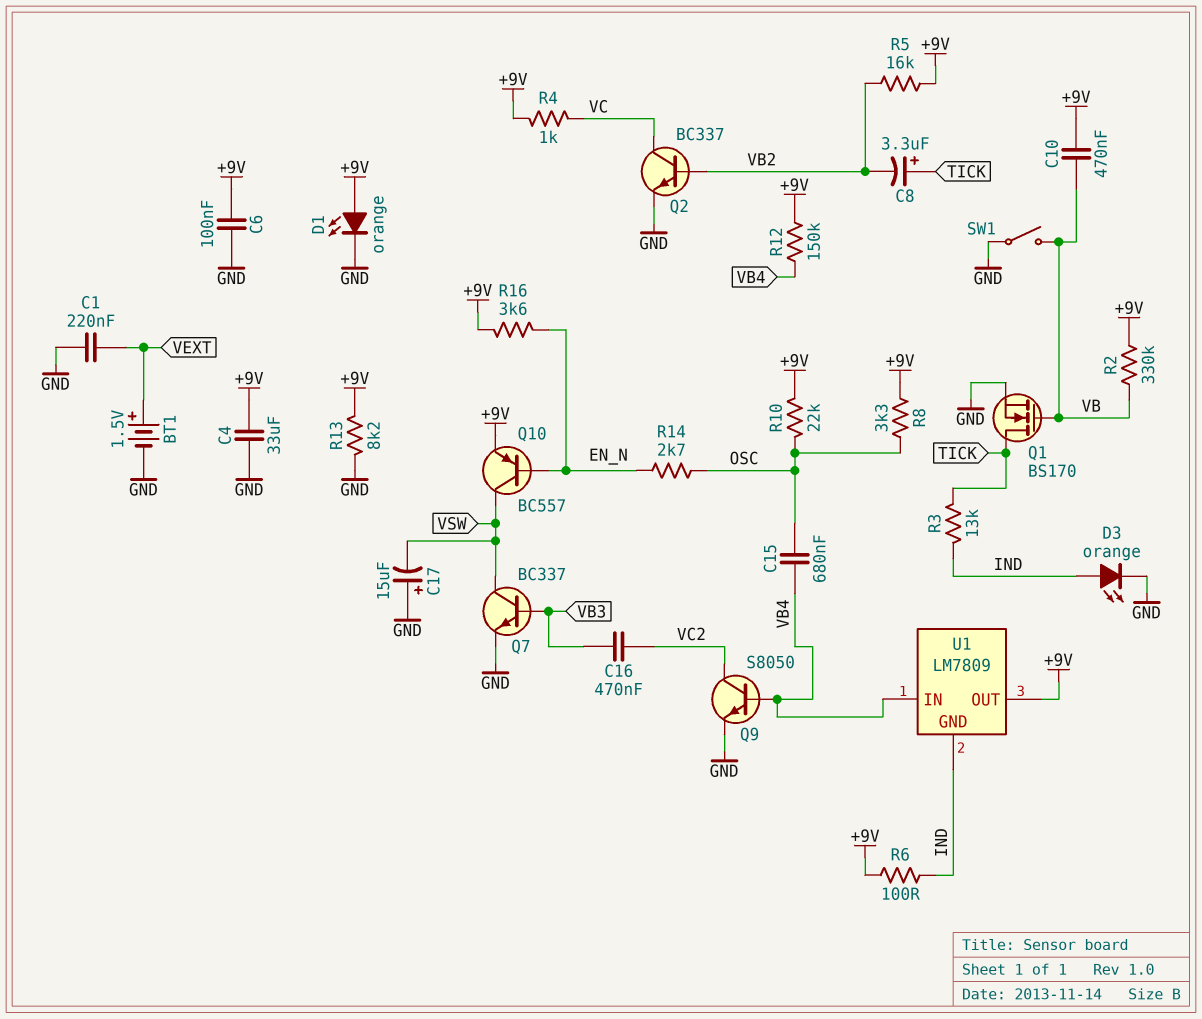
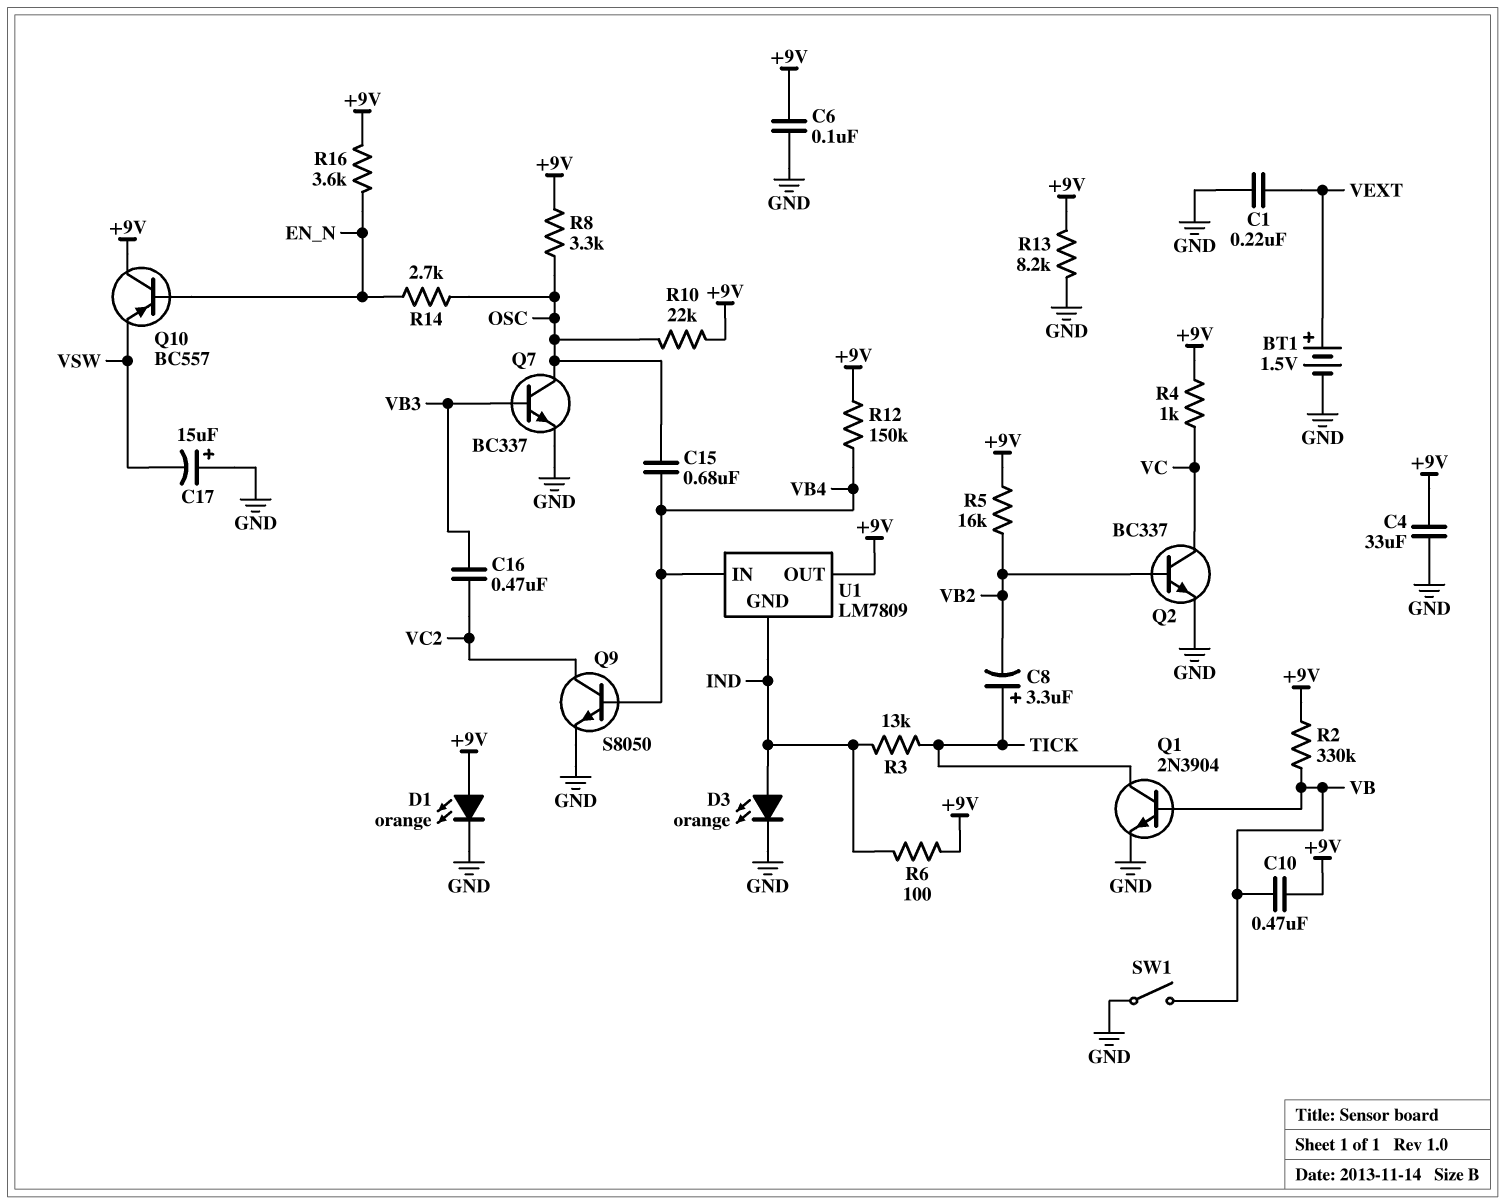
Q1: NMOS BS170 (G VB, D TICK, S GND) -> NPN 2N3904 (B VB, C TICK, E GND)
Q7: NPN BC337 (B VB3, C VSW, E GND) -> NPN BC337 (B VB3, C OSC, E GND)
Q10: PNP BC557 (B EN_N, C VSW, E +9V) -> PNP BC557 (B EN_N, C +9V, E VSW)

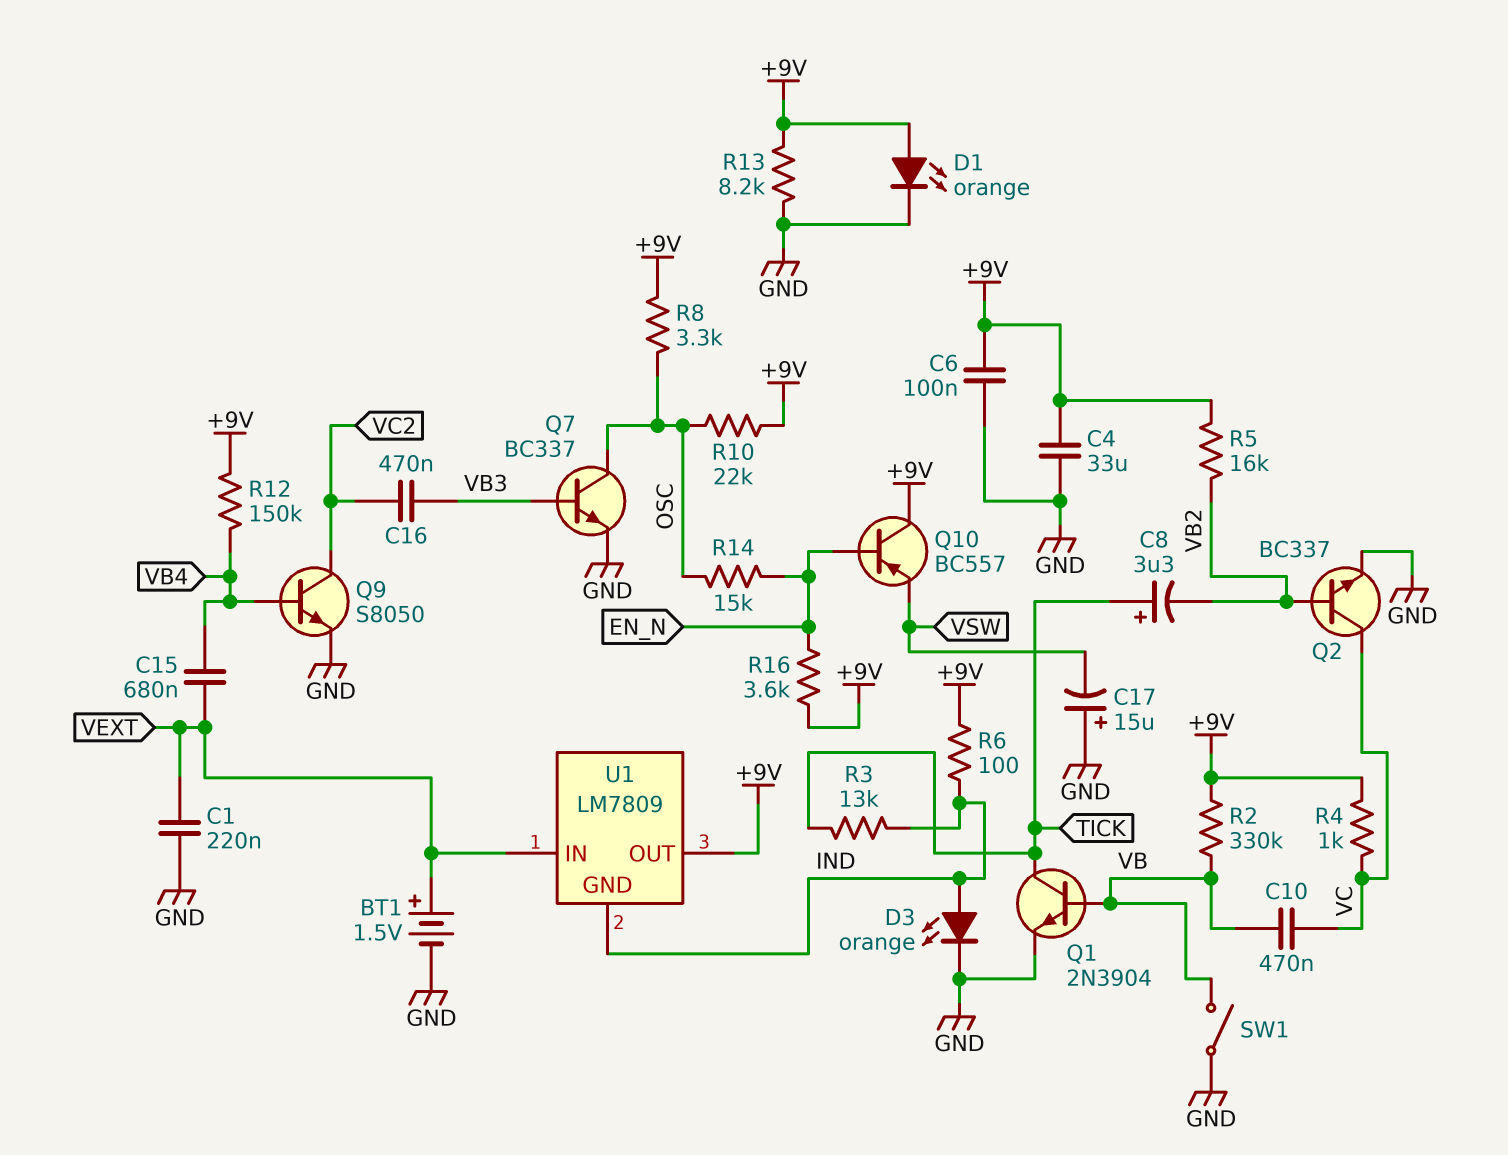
C10: 470nF (+9V, VB) -> 470nF (VB, VC)
C15: 680nF (OSC, VB4) -> 680nF (VB4, VEXT)
R14: 2.7k (EN_N, OSC) -> 15k (EN_N, OSC)
U1 pin IN: VB4 -> VEXT

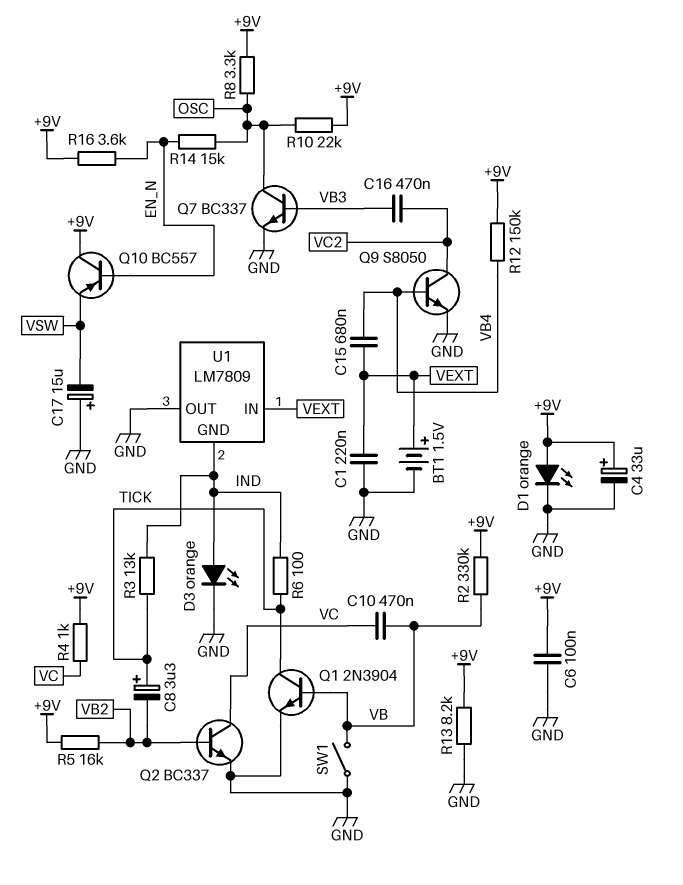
C4: 33uF (+9V, GND) -> 33uF (plus +9V, minus GND)
R6: 100 (+9V, IND) -> 100 (IND, TICK)
U1 pin OUT: +9V -> GND

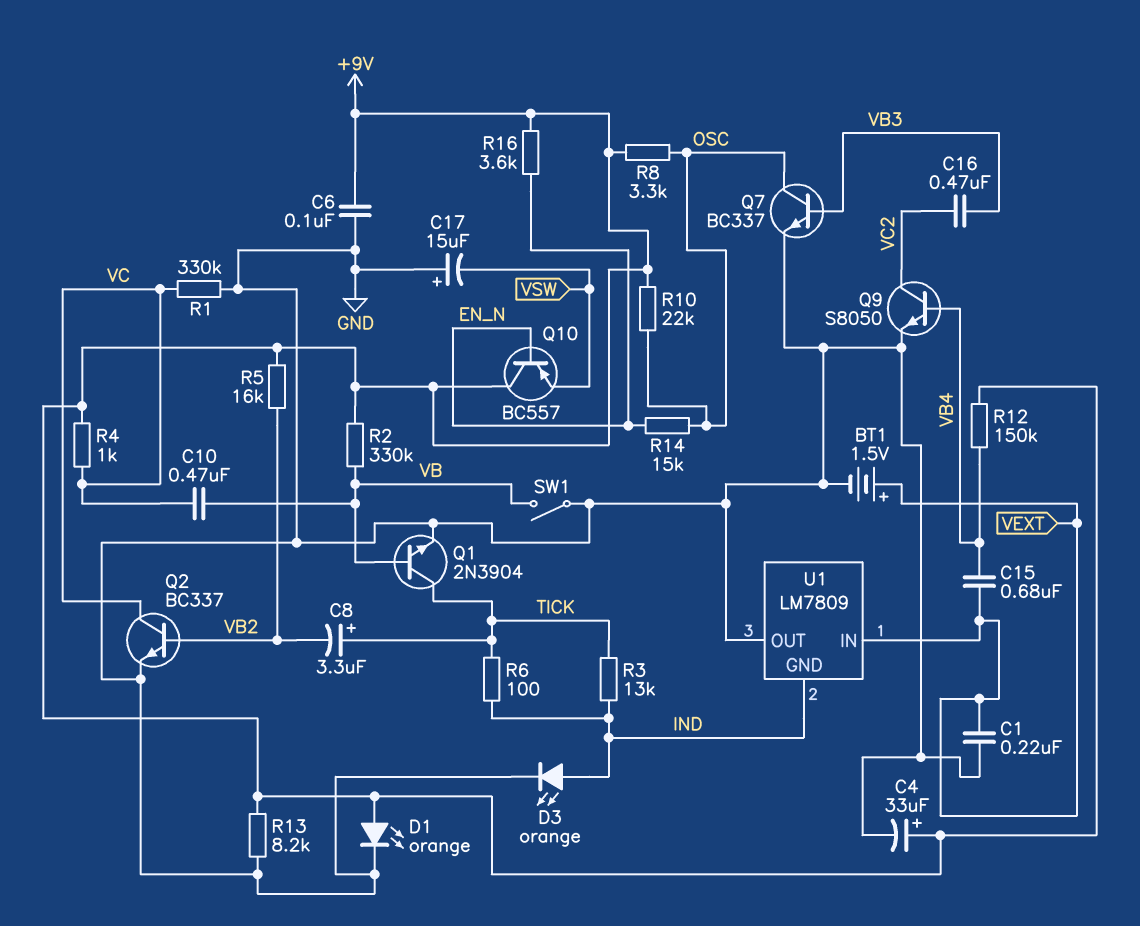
R1: none -> 330k (GND, VC)

